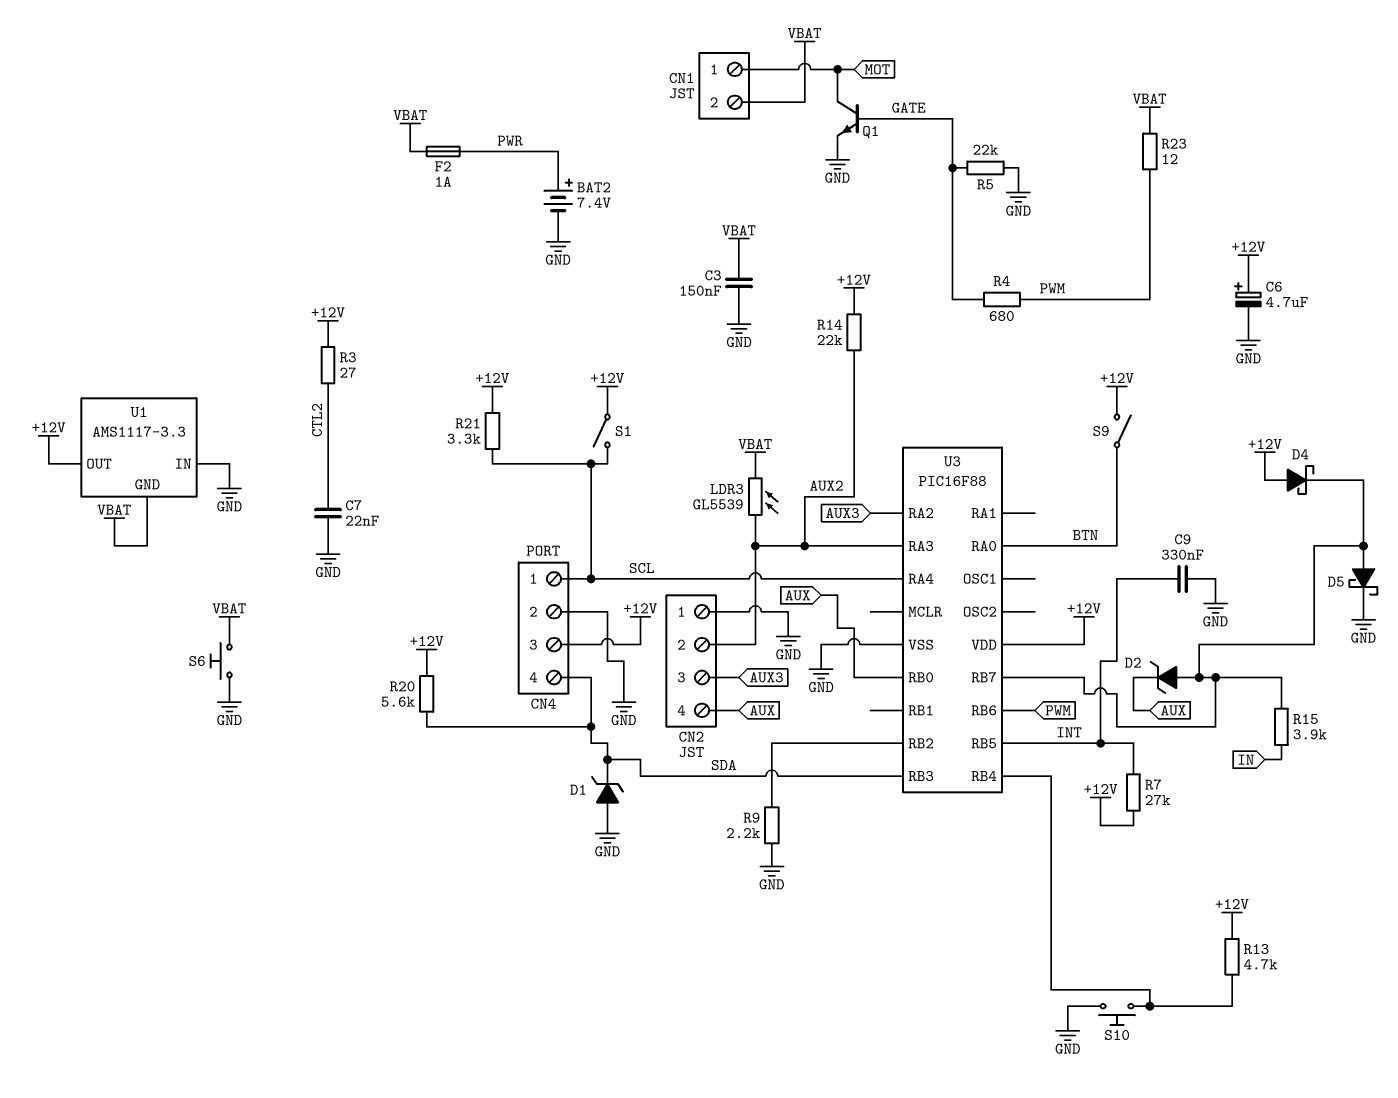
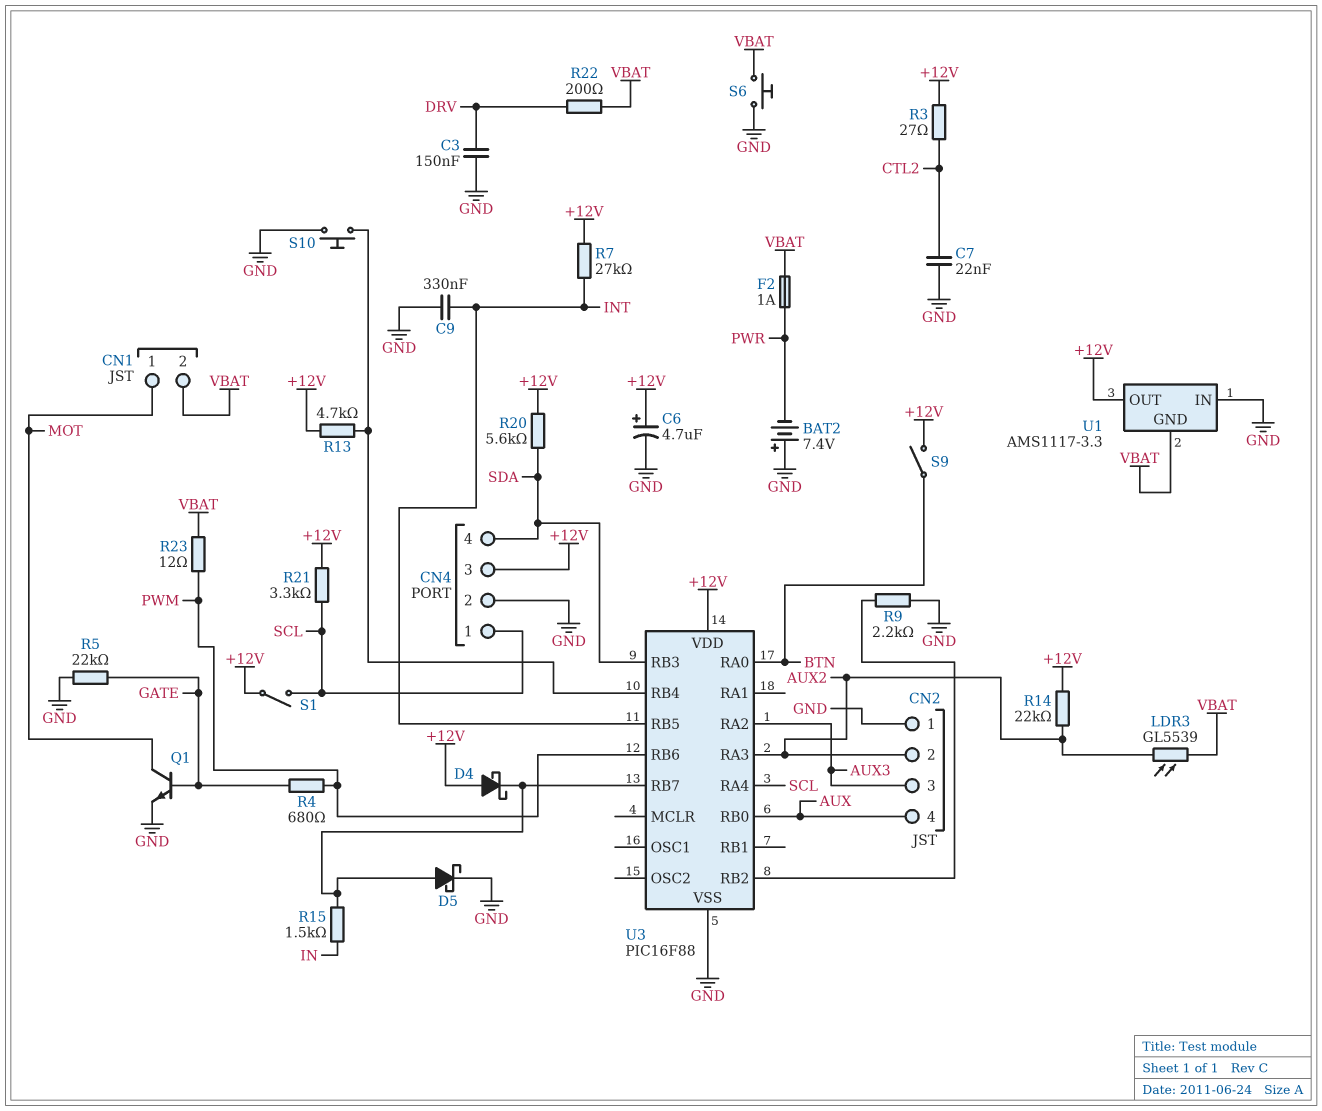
BAT2: 7.4V (plus PWR, minus GND) -> 7.4V (plus GND, minus PWR)
C3: 150nF (GND, VBAT) -> 150nF (DRV, GND)
D1: zener (A GND, K SDA) -> none
D2: zener (A U3/RB7, K AUX) -> none
R15: 3.9k (IN, U3/RB7) -> 1.5k (IN, U3/RB7)
R22: none -> 200 (DRV, VBAT)

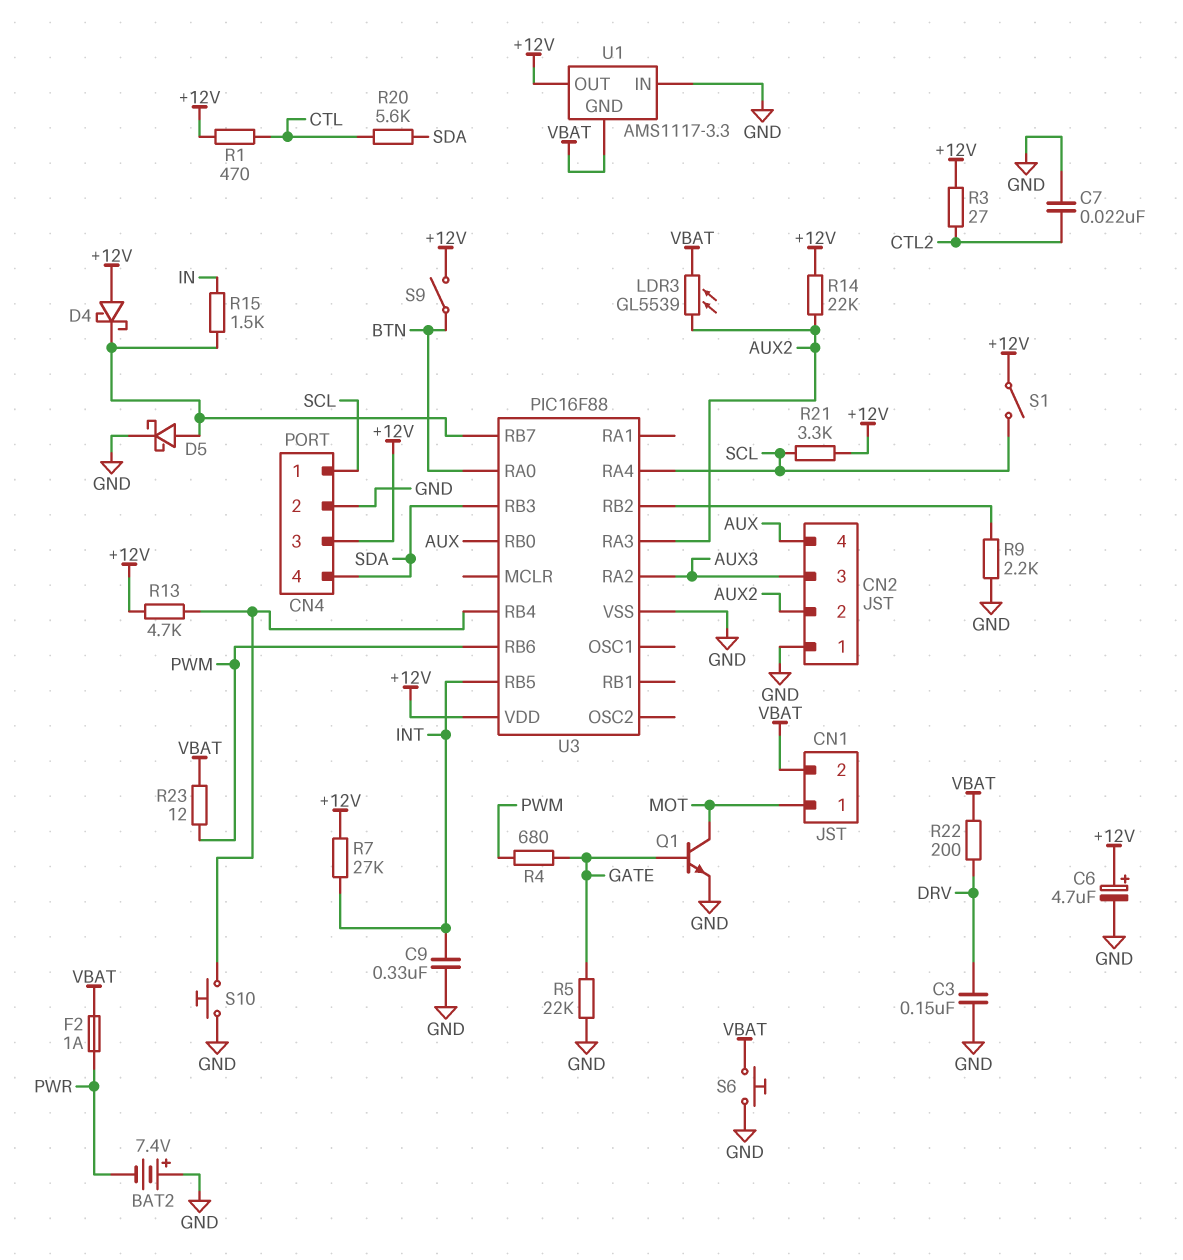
R1: none -> 470 (+12V, CTL)
R20: 5.6k (+12V, SDA) -> 5.6k (CTL, SDA)

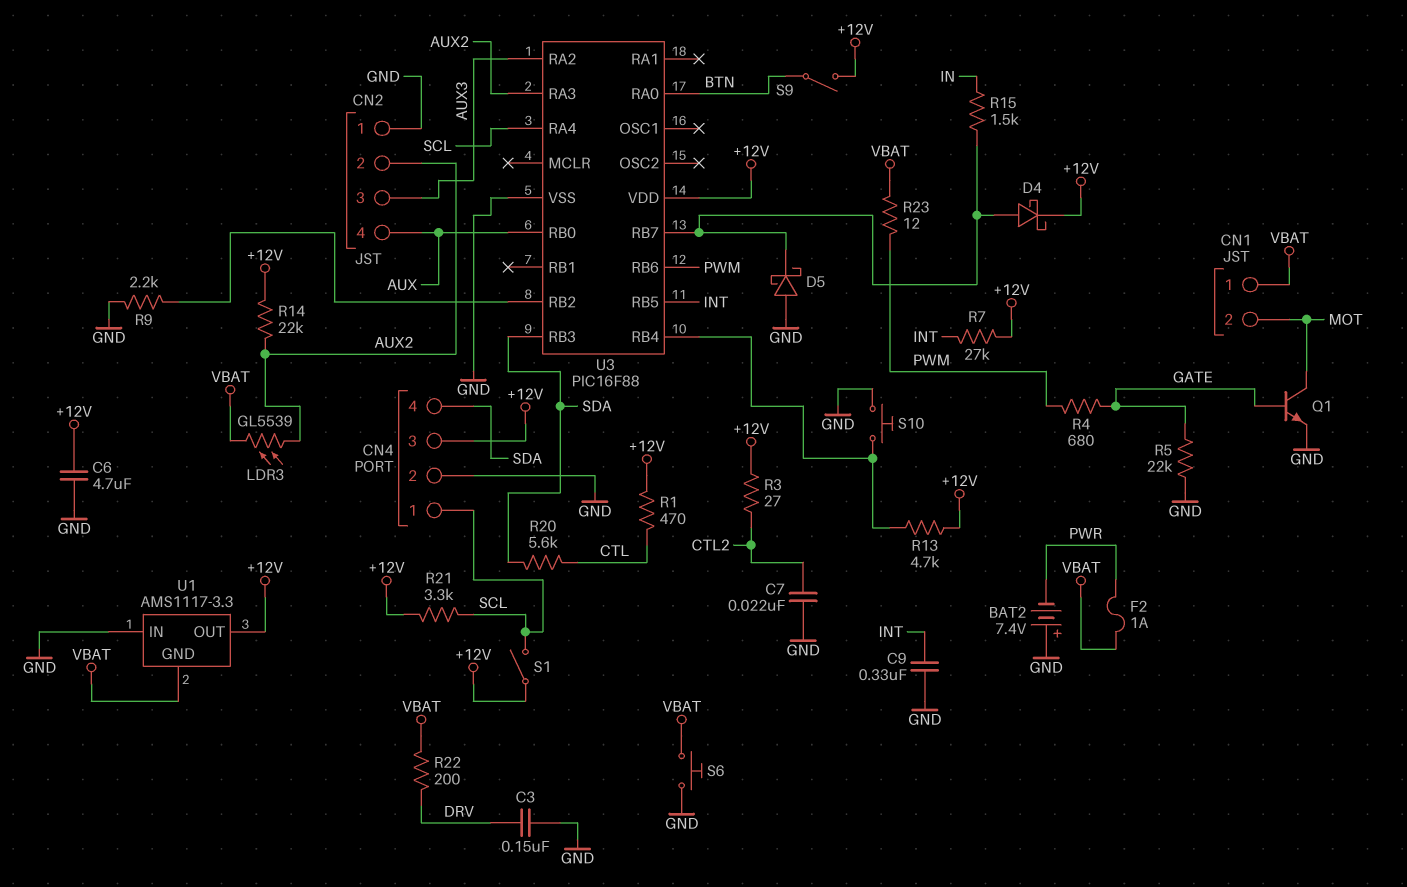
C6: 4.7uF (plus +12V, minus GND) -> 4.7uF (+12V, GND)
CN1 pin 1: MOT -> VBAT
CN1 pin 2: VBAT -> MOT
D4: schottky (A +12V, K U3/RB7) -> schottky (A U3/RB7, K +12V)
D5: schottky (A U3/RB7, K GND) -> schottky (A GND, K U3/RB7)

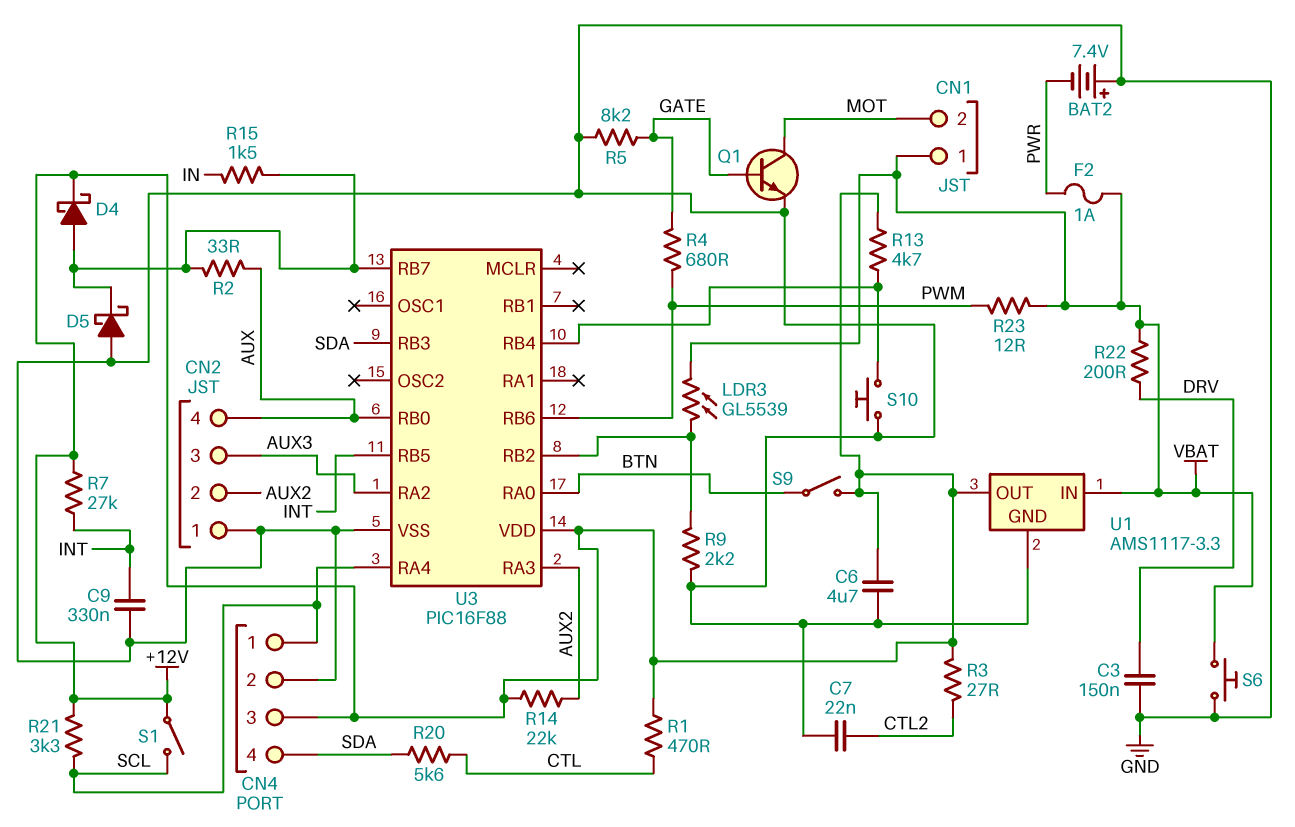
LDR3: GL5539 (AUX2, VBAT) -> GL5539 (U3/RB2, VBAT)
R2: none -> 33 (AUX, U3/RB7)
R5: 22k (GATE, GND) -> 8.2k (GATE, GND)
U1 pin GND: VBAT -> GND
U1 pin IN: GND -> VBAT

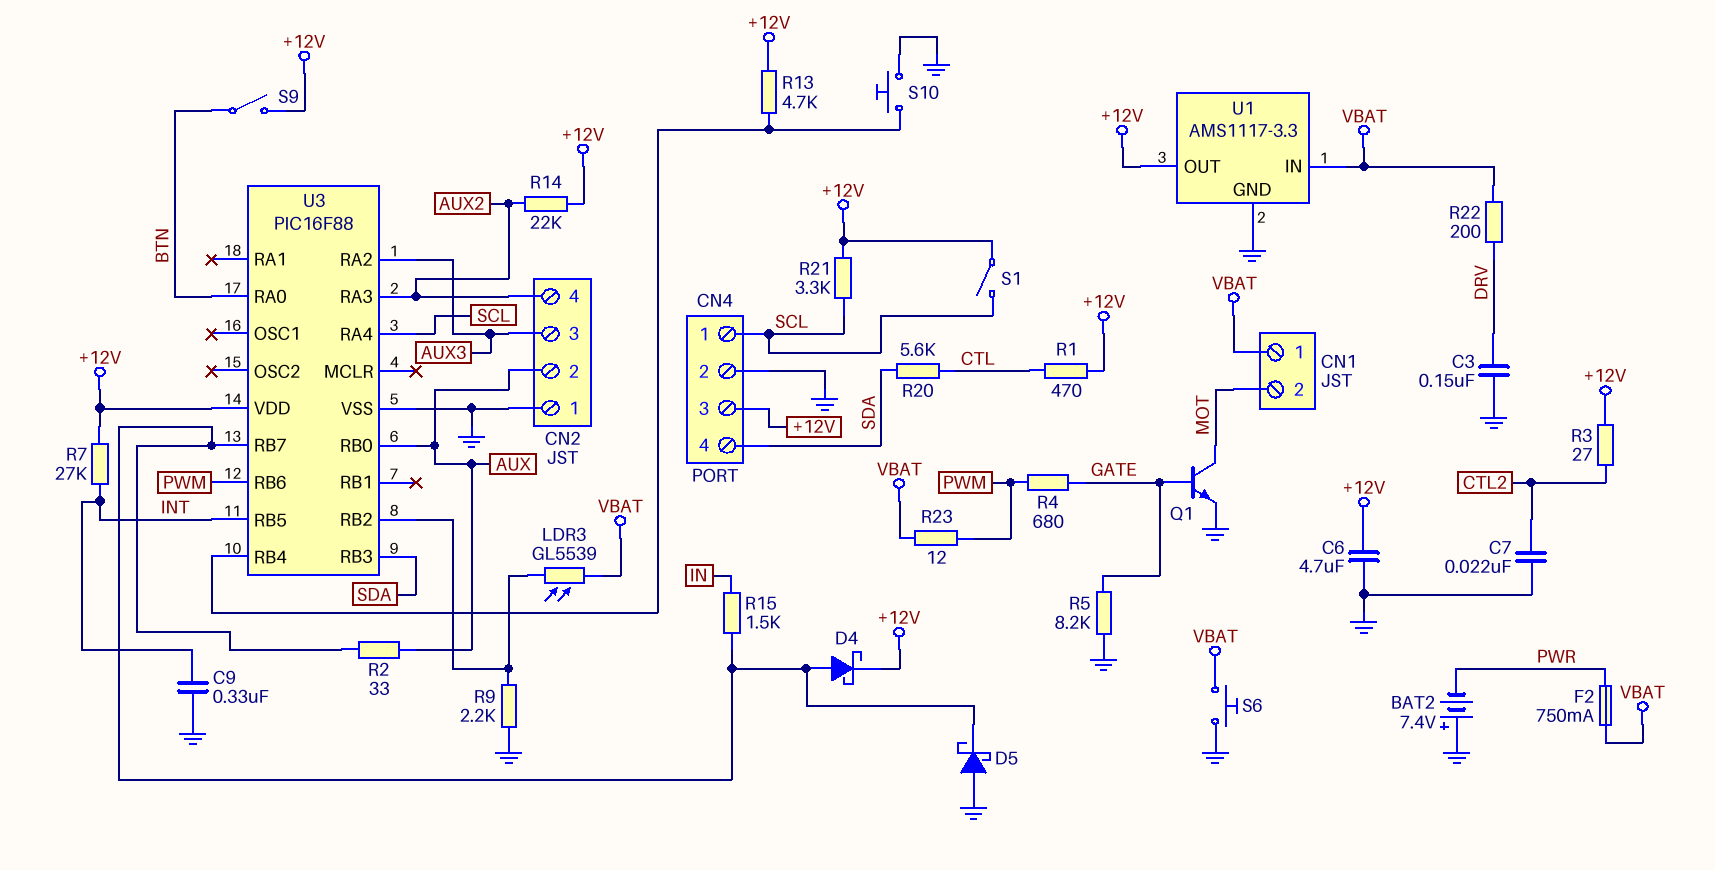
CN2 pin 2: AUX2 -> AUX
CN2 pin 4: AUX -> AUX2
F2: 1A (PWR, VBAT) -> 750mA (PWR, VBAT)

